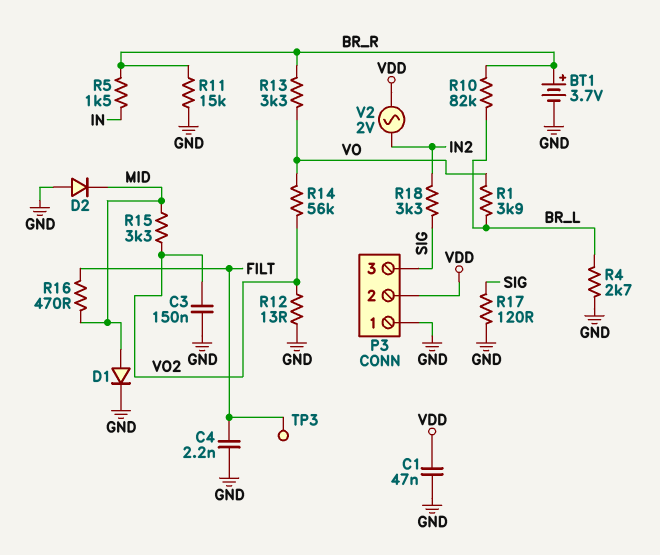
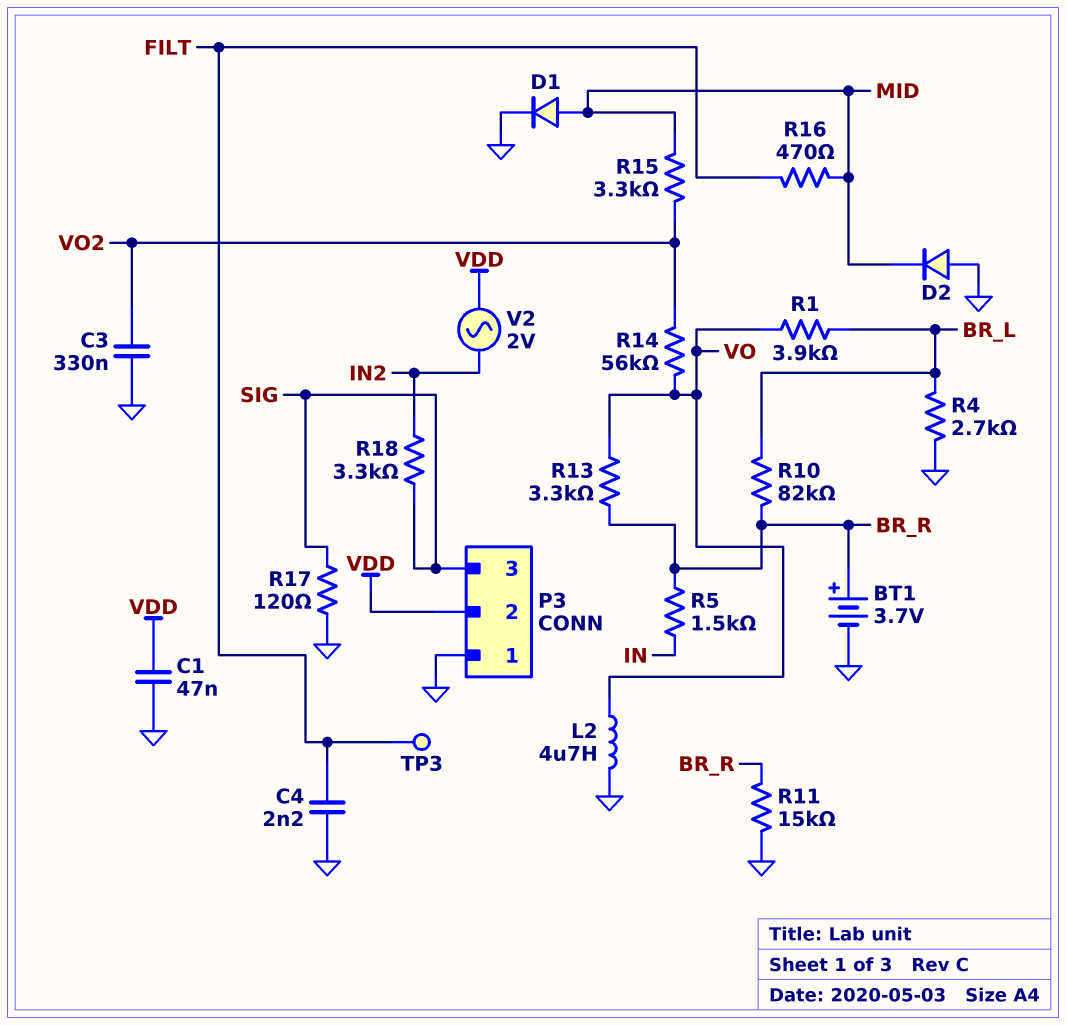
C3: 150nF (GND, VO2) -> 330nF (GND, VO2)
L2: none -> 4.7uH (GND, VO)
R12: 13 (GND, VO2) -> none

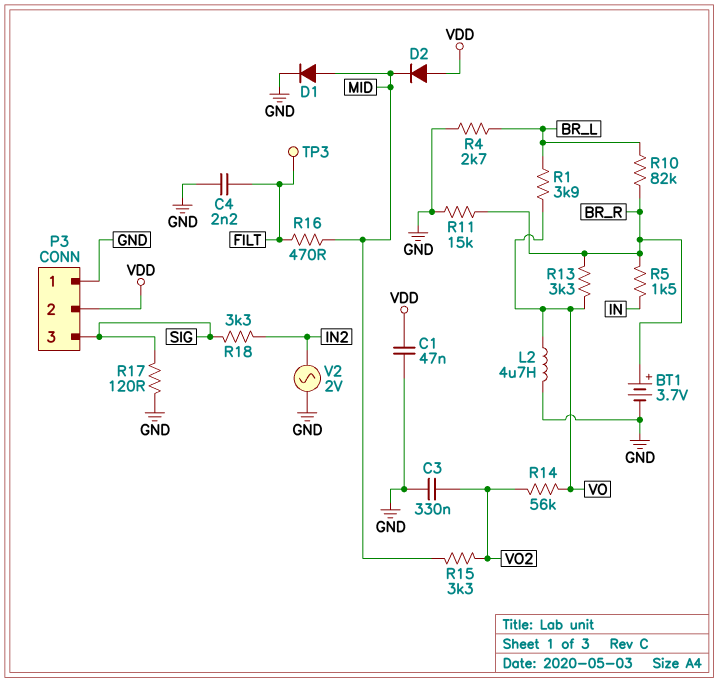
D2: diode (A GND, K MID) -> diode (A VDD, K MID)
V2: AC 2V (IN2, VDD) -> AC 2V (GND, IN2)

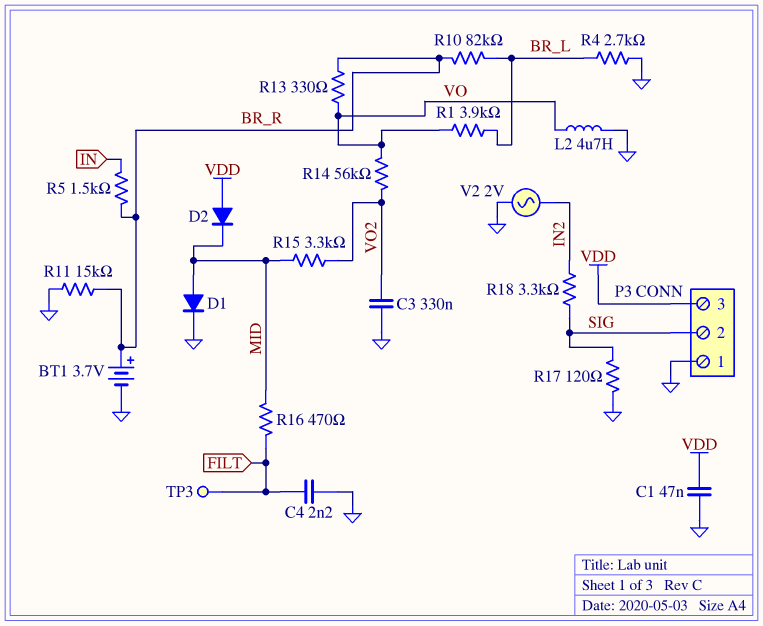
P3 pin 2: VDD -> SIG
P3 pin 3: SIG -> VDD
R13: 3.3k (BR_R, VO) -> 330 (BR_R, VO)

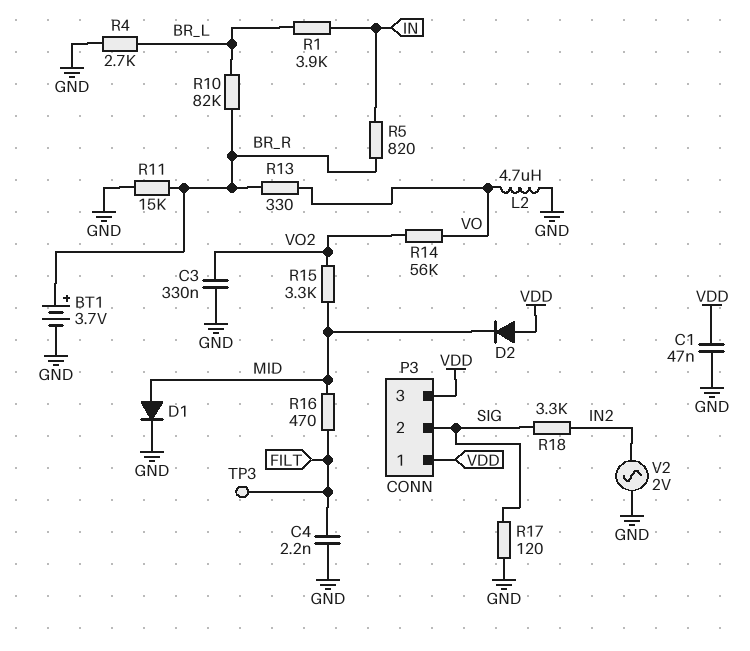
P3 pin 1: GND -> VDD
R1: 3.9k (BR_L, VO) -> 3.9k (BR_L, IN)
R5: 1.5k (BR_R, IN) -> 820 (BR_R, IN)

